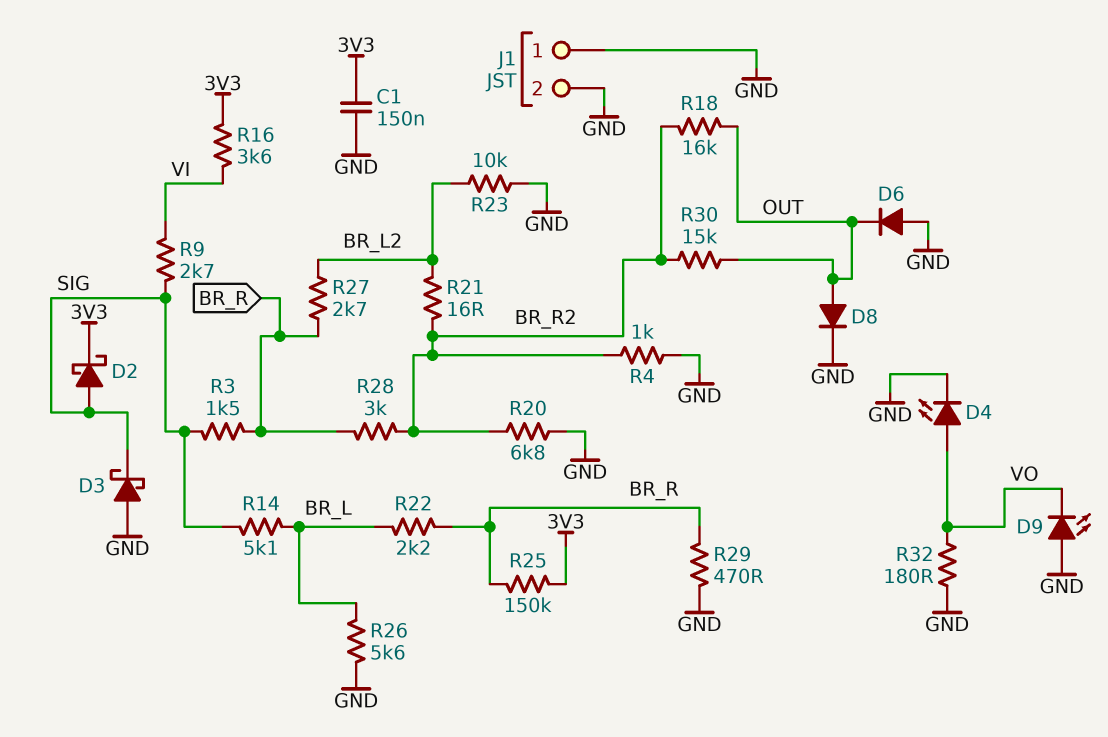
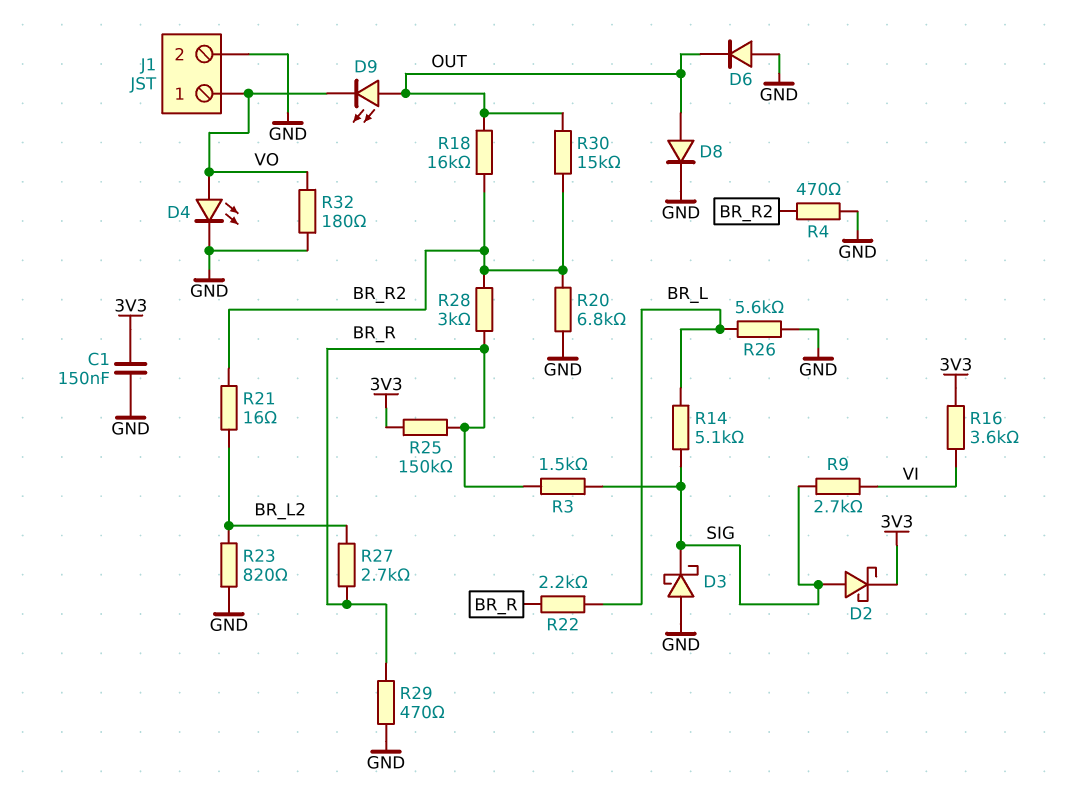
D9: LED (A GND, K VO) -> LED (A OUT, K VO)
J1 pin 1: GND -> VO
R4: 1k (BR_R2, GND) -> 470 (BR_R2, GND)
R23: 10k (BR_L2, GND) -> 820 (BR_L2, GND)

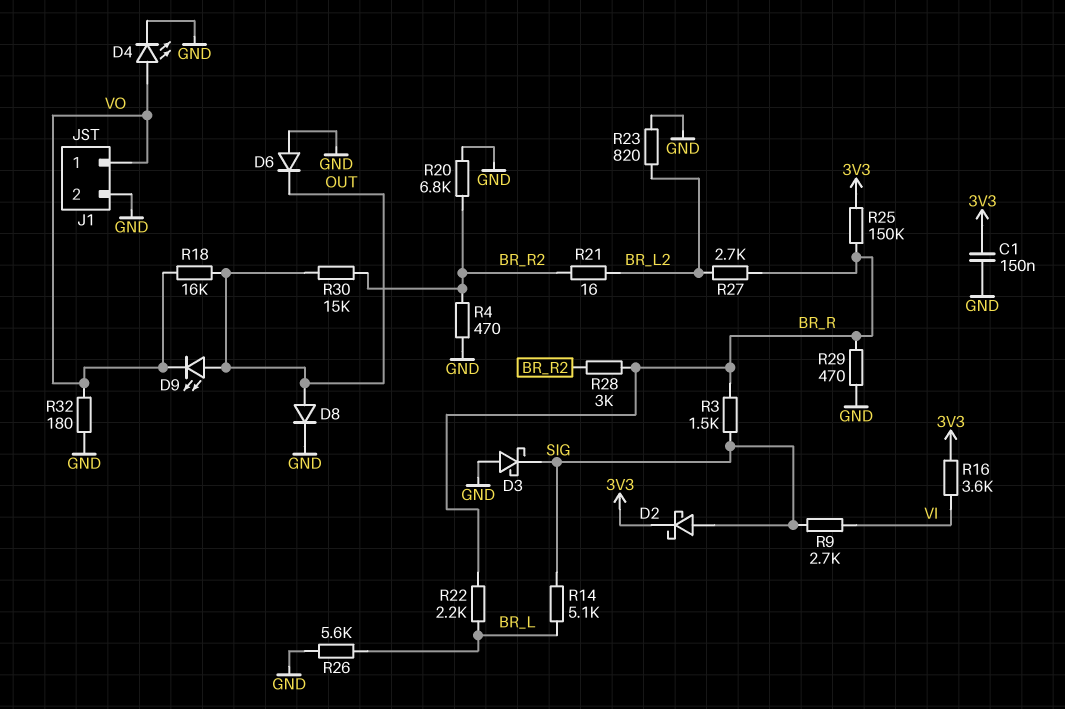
R18: 16k (BR_R2, OUT) -> 16k (OUT, VO)

